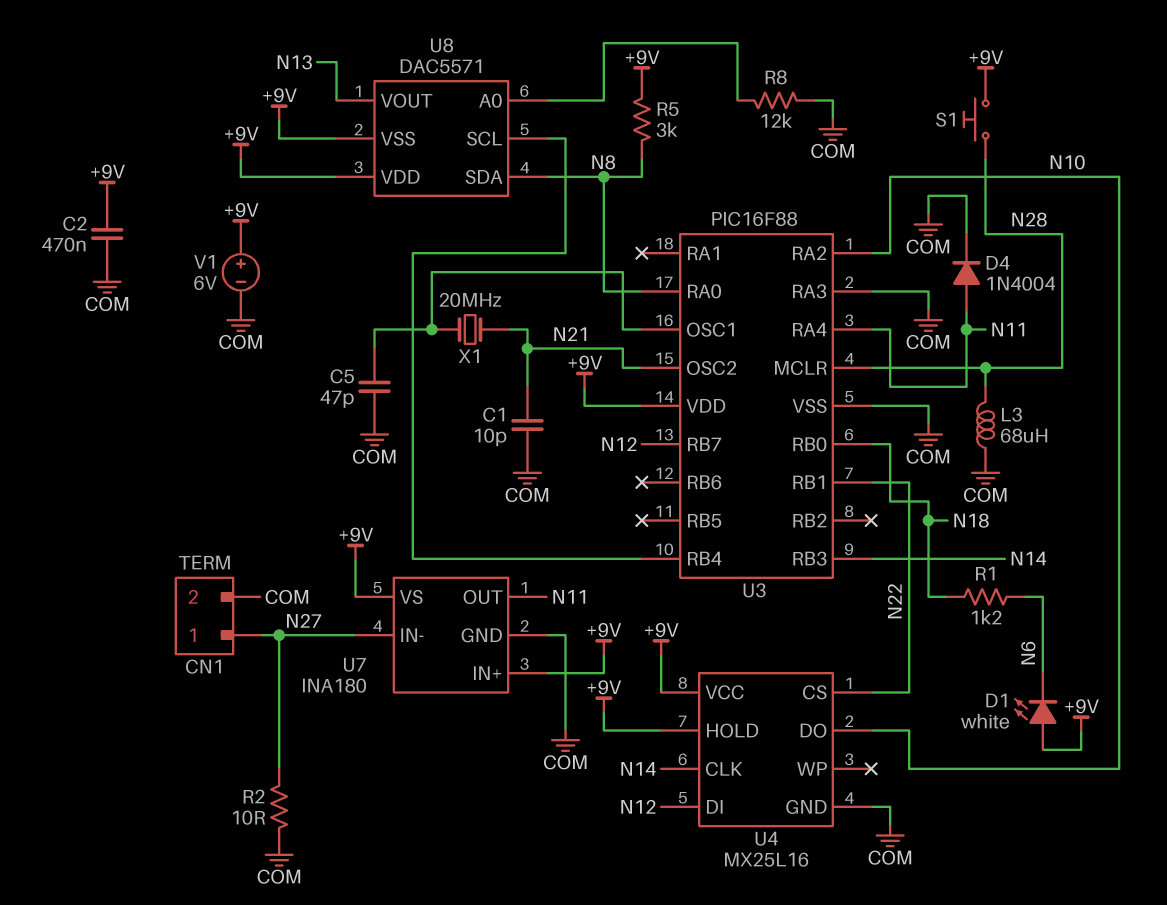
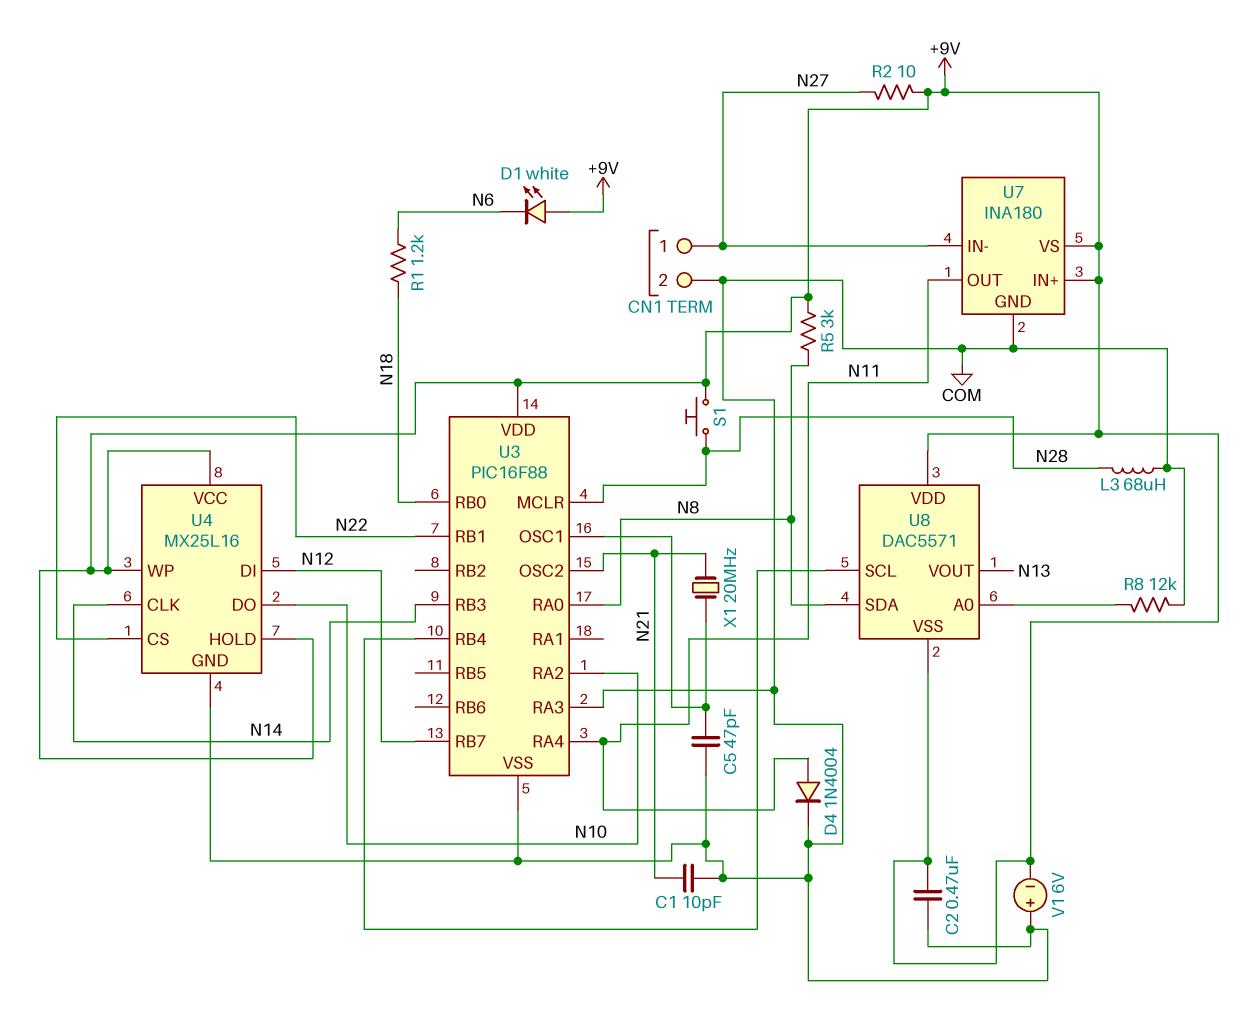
R2: 10 (COM, N27) -> 10 (+9V, N27)
U4 pin WP: none -> +9V
V1: 6V (plus +9V, minus COM) -> 6V (plus COM, minus +9V)

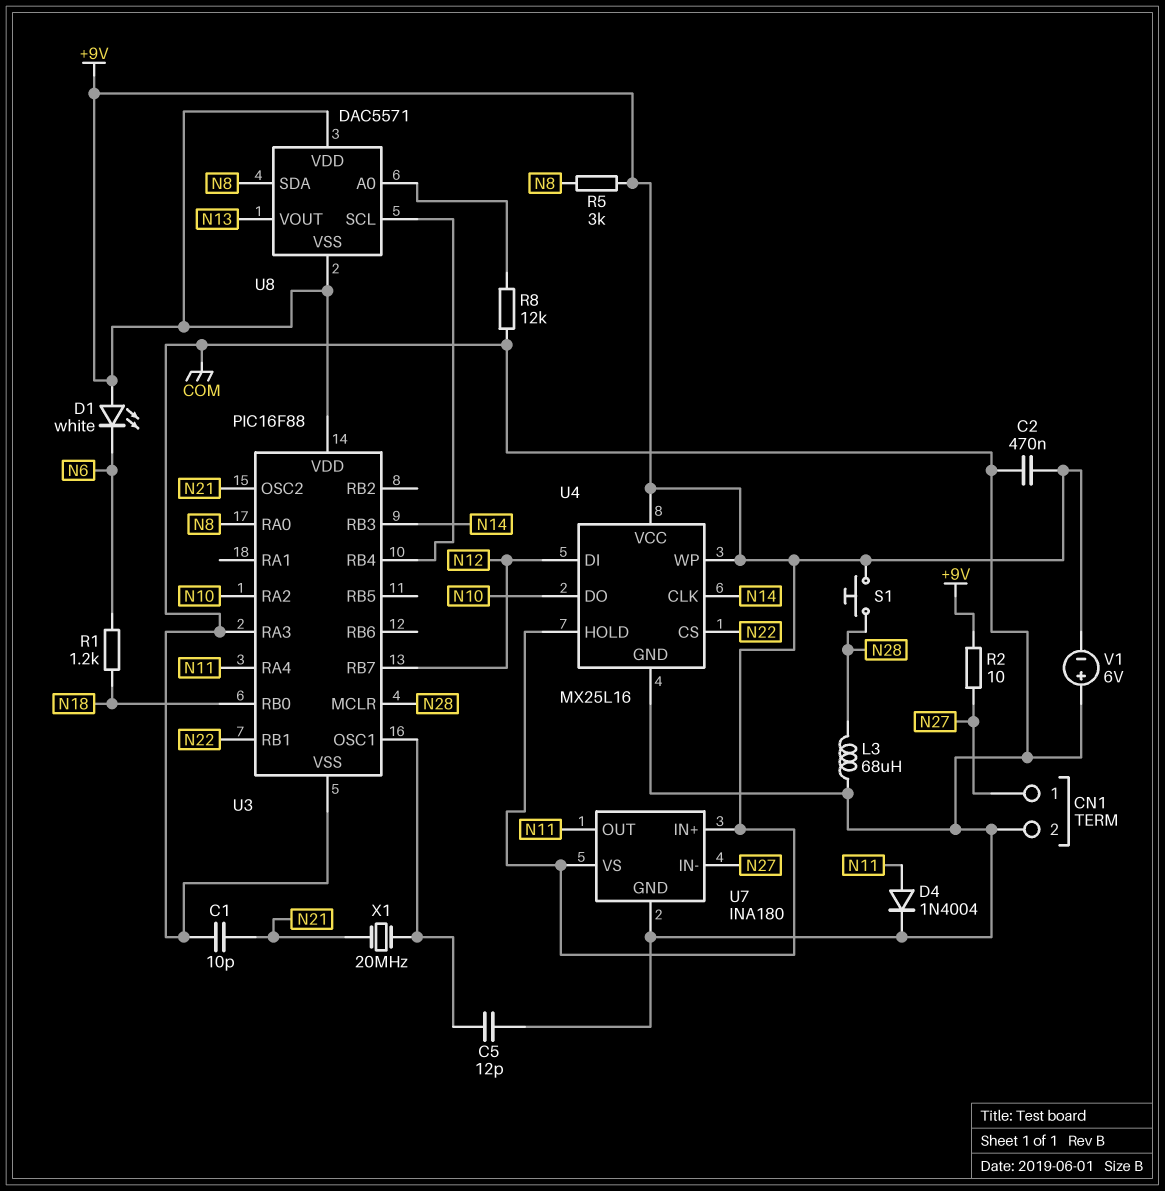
C5: 47pF (COM, U3/OSC1) -> 12pF (COM, U3/OSC1)

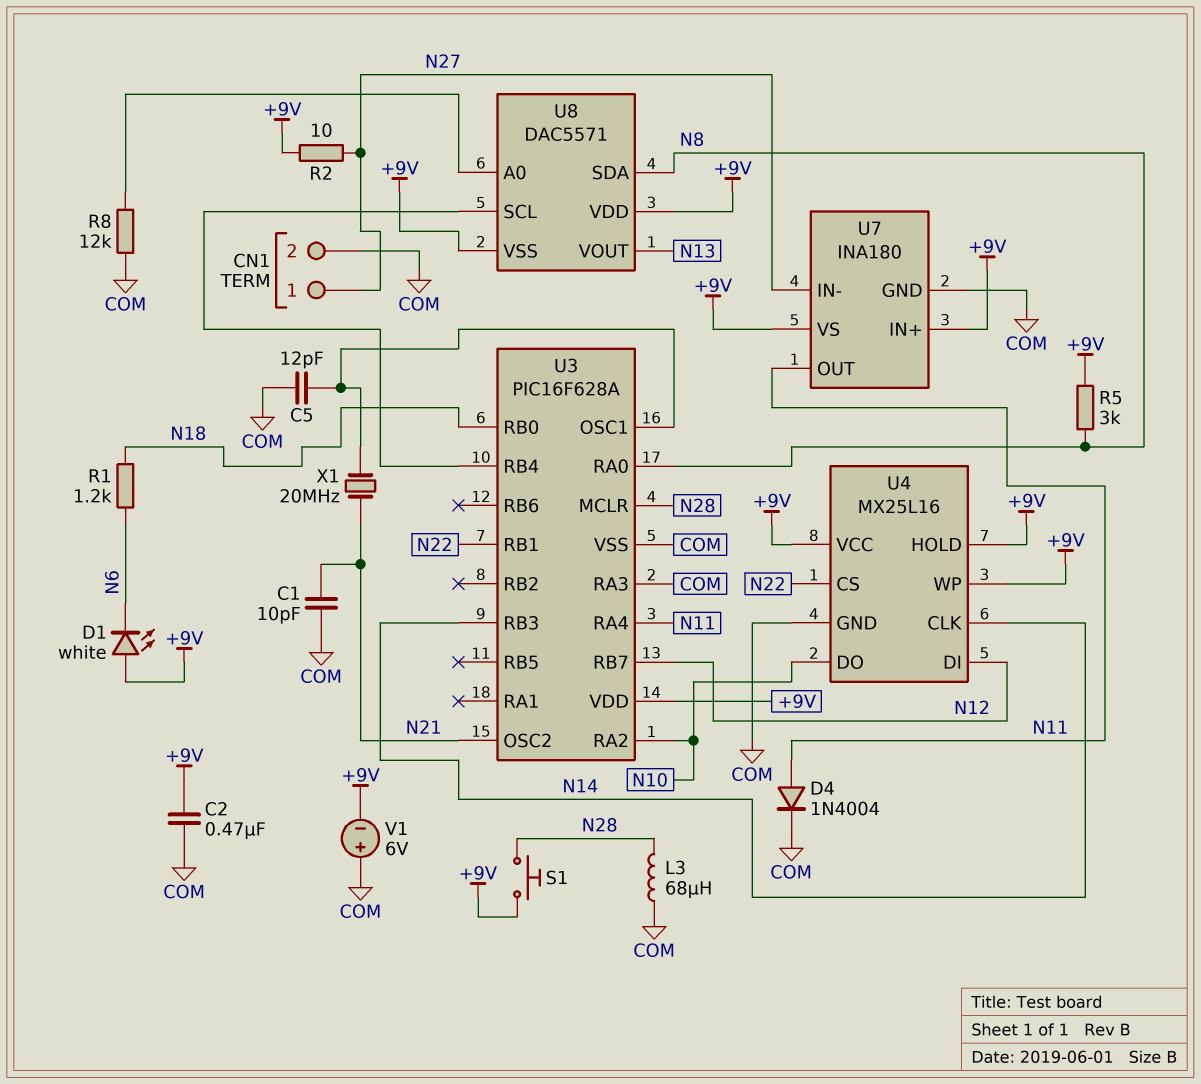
U3: PIC16F88 -> PIC16F628A

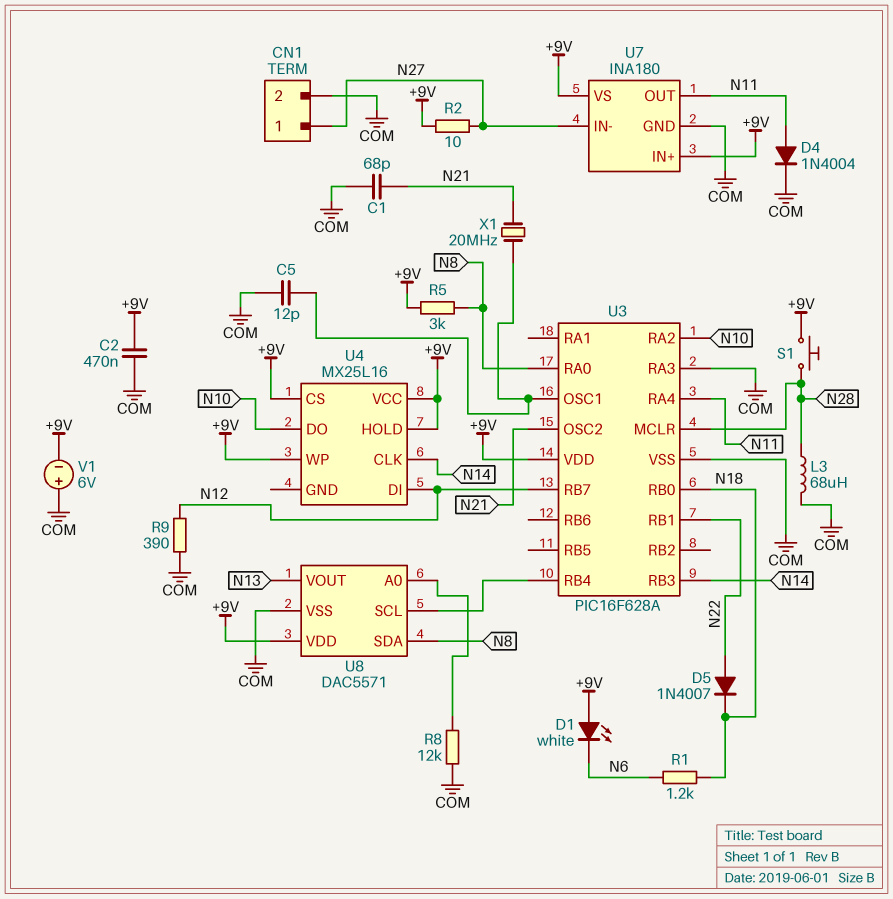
C1: 10pF (COM, N21) -> 68pF (COM, N21)
D5: none -> diode 1N4007 (A N22, K N18)
R9: none -> 390 (COM, N12)
U4 pin CS: N22 -> +9V
U4 pin GND: COM -> none
U8 pin VSS: +9V -> COM

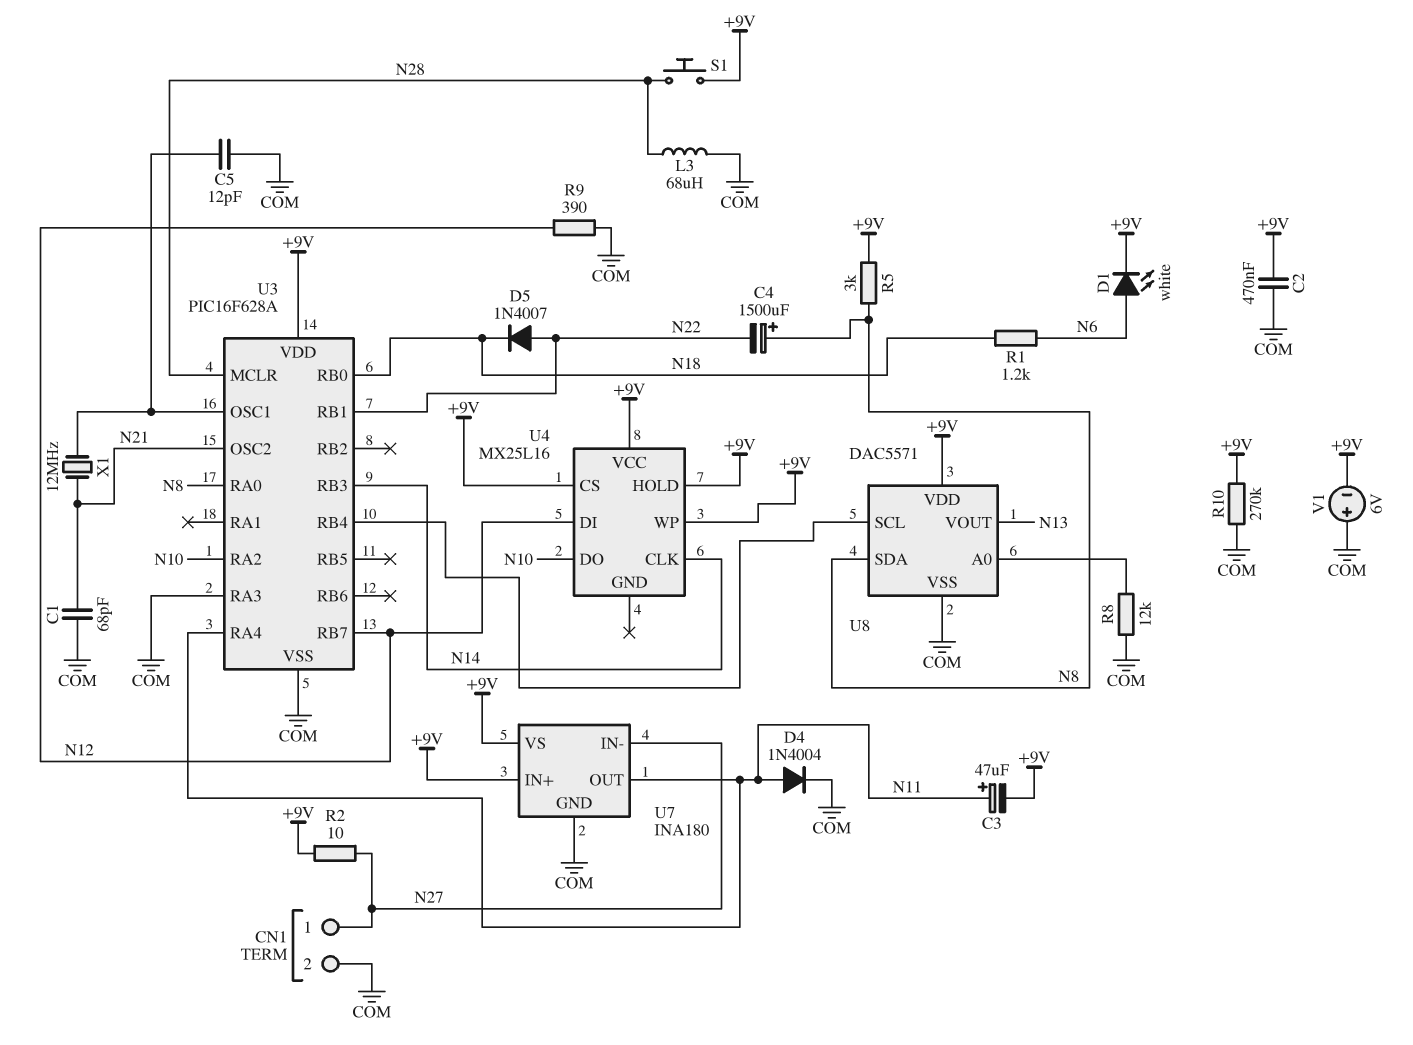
C3: none -> 47uF (plus N11, minus +9V)
C4: none -> 1500uF (plus N8, minus N22)
D1: LED white (A +9V, K N6) -> LED white (A N6, K +9V)
R10: none -> 270k (+9V, COM)
X1: 20MHz (N21, U3/OSC1) -> 12MHz (N21, U3/OSC1)

